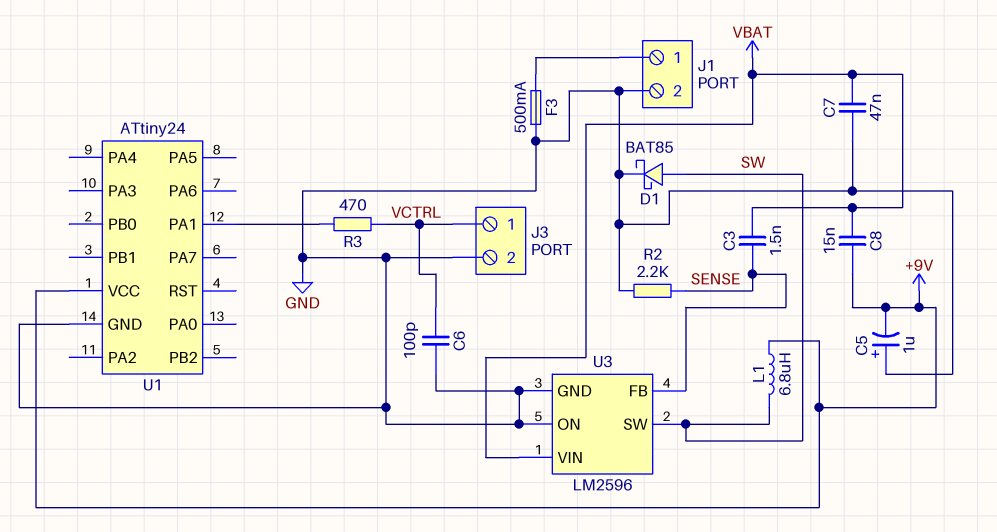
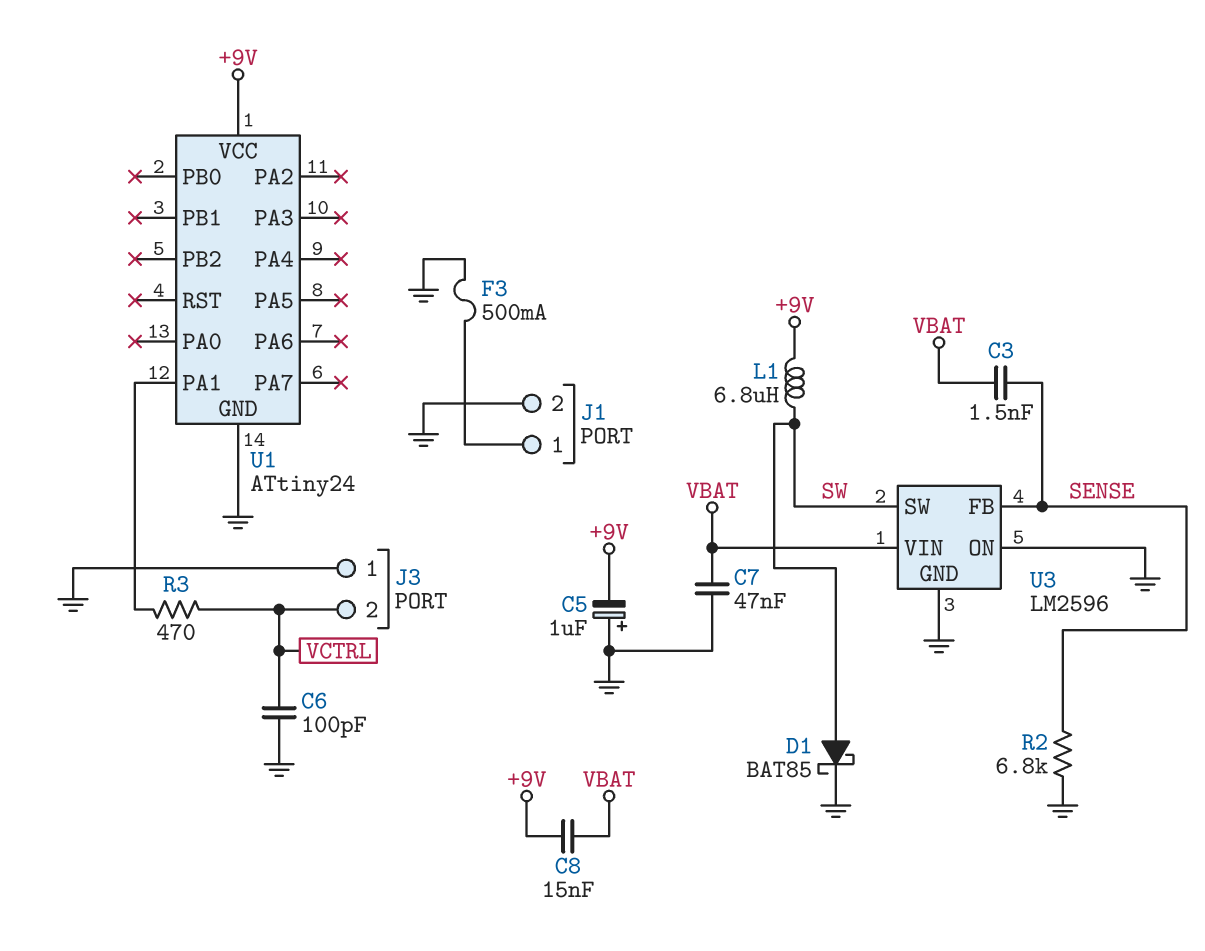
J3 pin 1: VCTRL -> GND
J3 pin 2: GND -> VCTRL
R2: 2.2k (GND, SENSE) -> 6.8k (GND, SENSE)

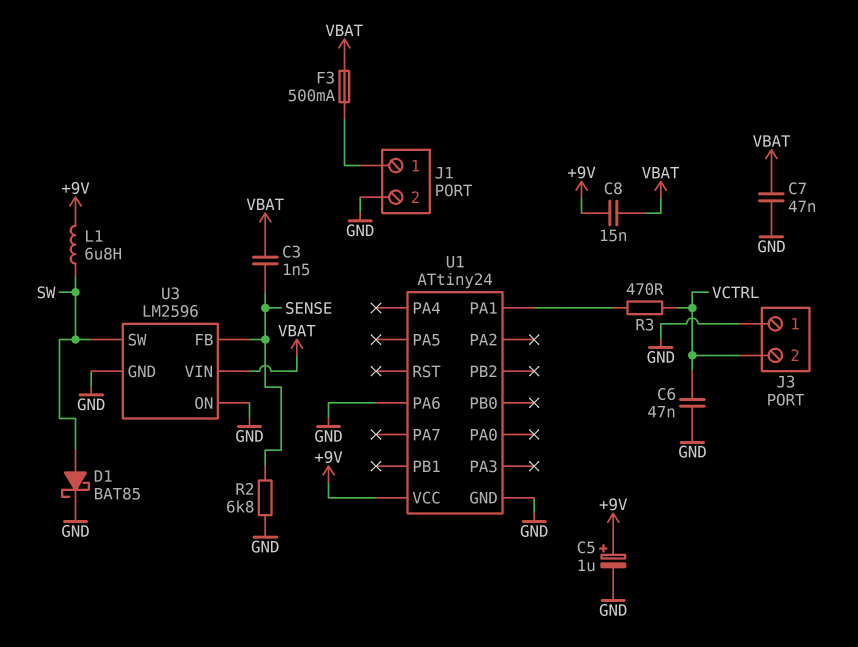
C5: 1uF (plus GND, minus +9V) -> 1uF (plus +9V, minus GND)
C6: 100pF (GND, VCTRL) -> 47nF (GND, VCTRL)
F3: 500mA (GND, J1/1) -> 500mA (J1/1, VBAT)
U1 pin PA6: none -> GND

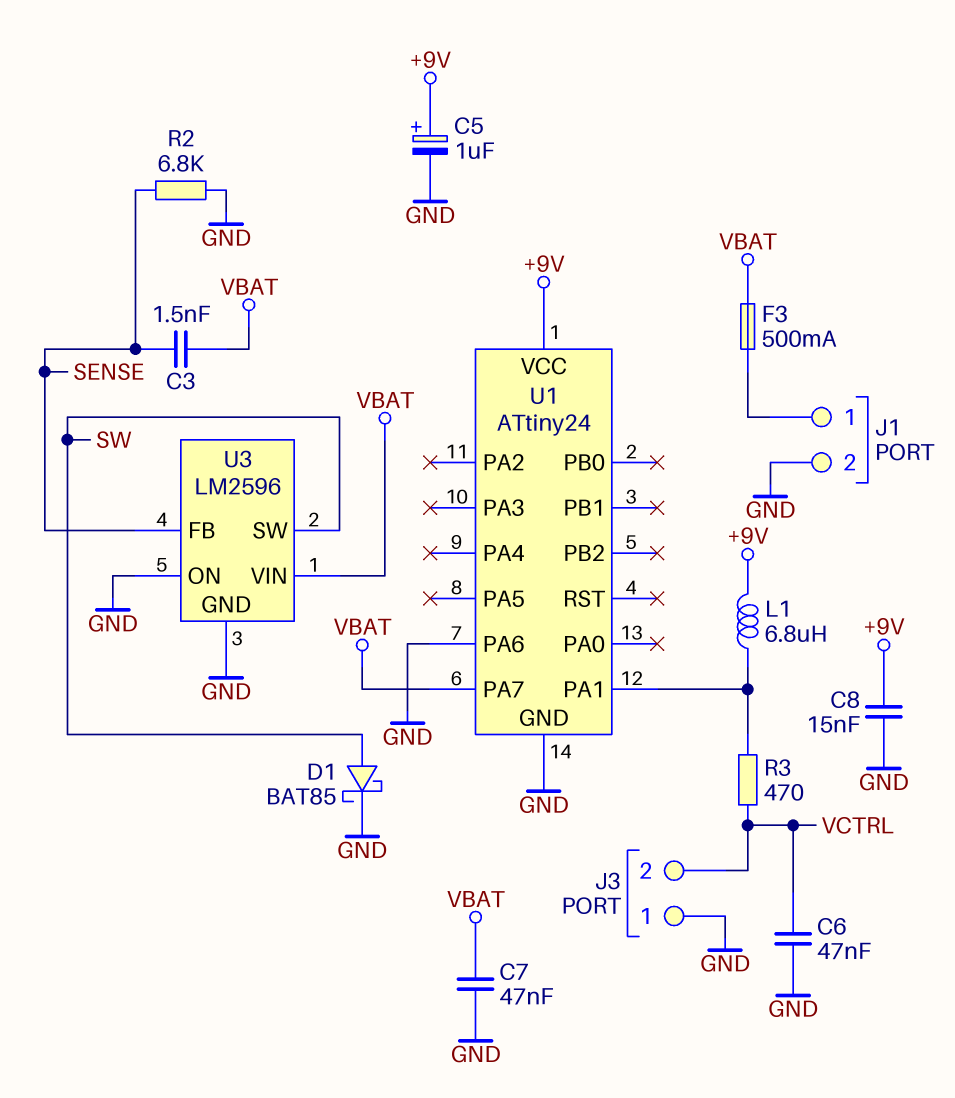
C8: 15nF (+9V, VBAT) -> 15nF (+9V, GND)
L1: 6.8uH (+9V, SW) -> 6.8uH (+9V, U1/PA1)
U1 pin PA7: none -> VBAT

